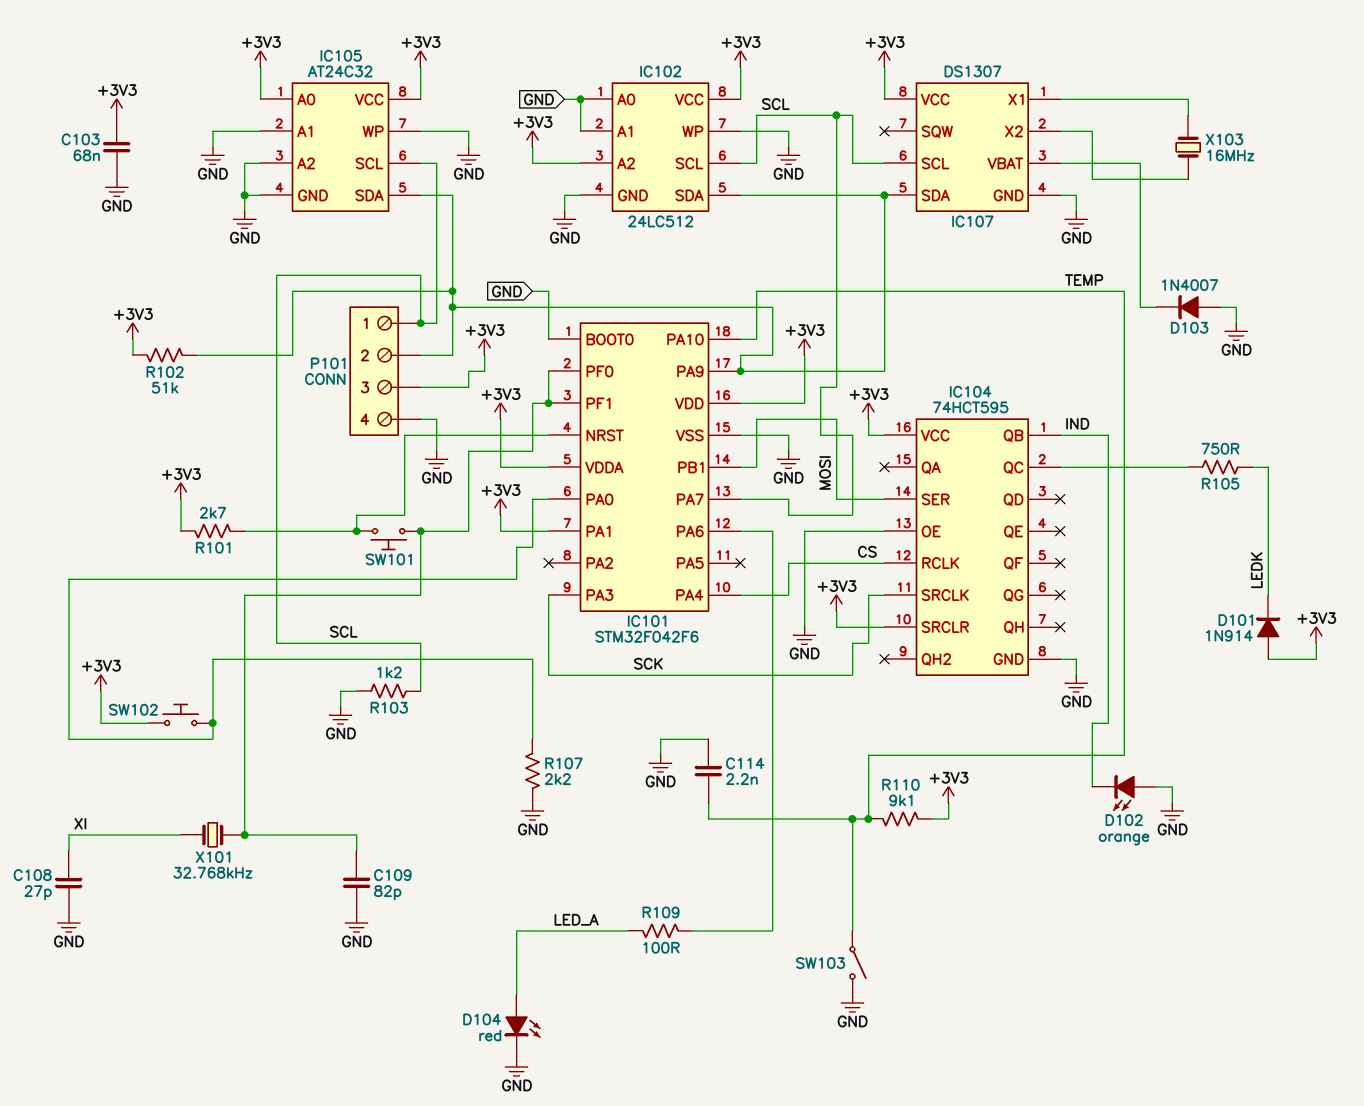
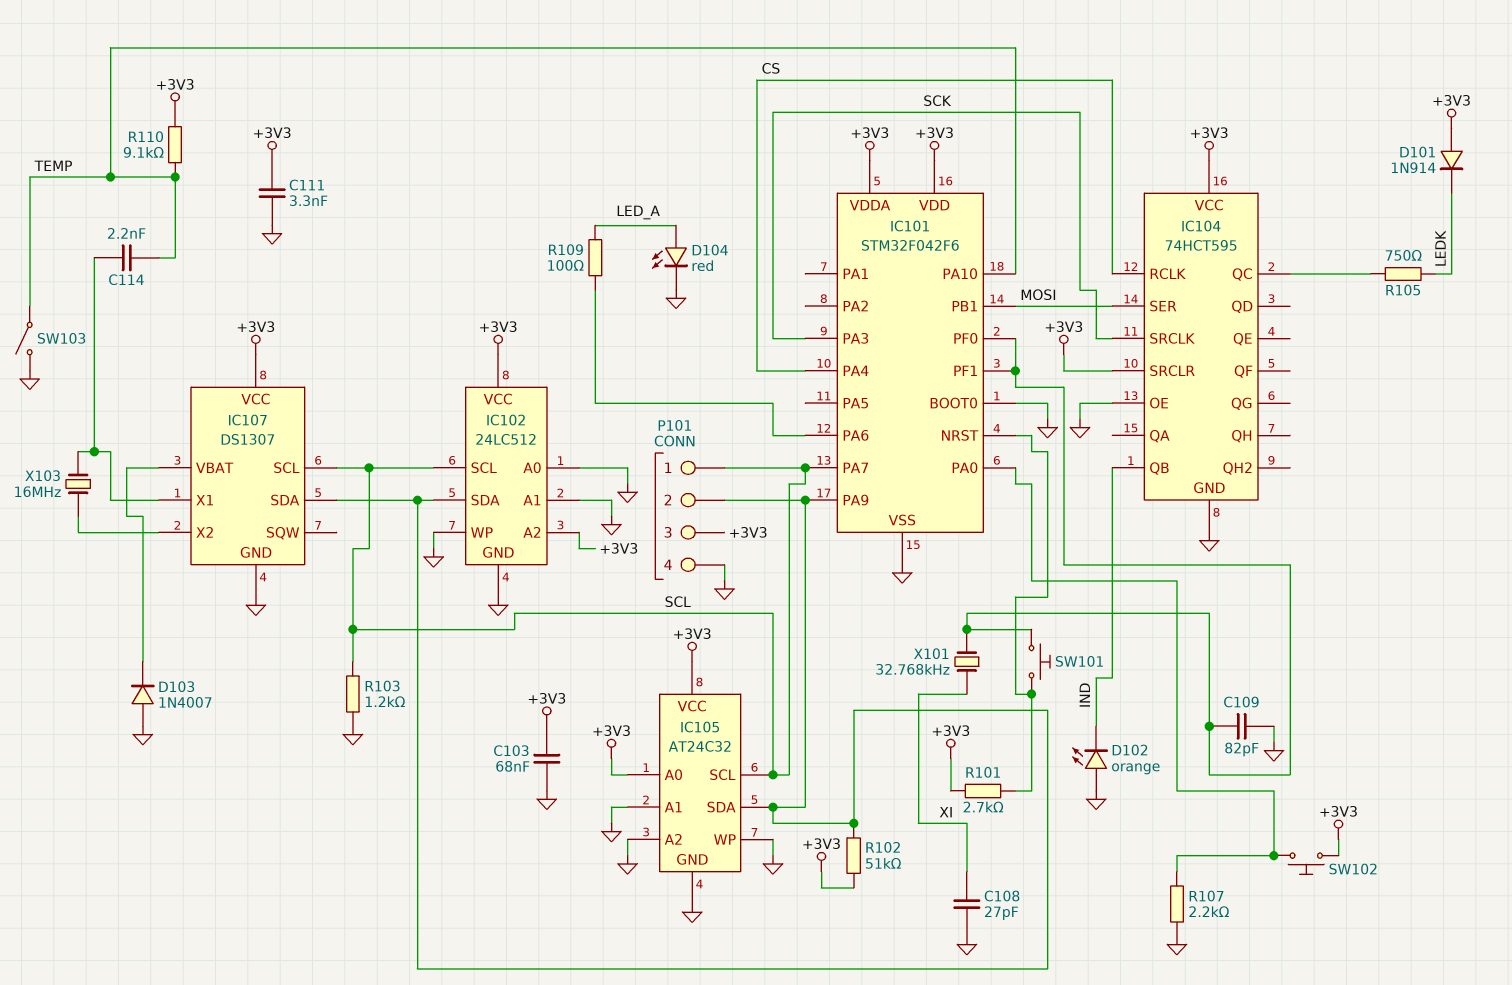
C111: none -> 3.3nF (+3V3, GND)
C114: 2.2nF (GND, TEMP) -> 2.2nF (IC107/X1, TEMP)
IC101 pin PA1: +3V3 -> none

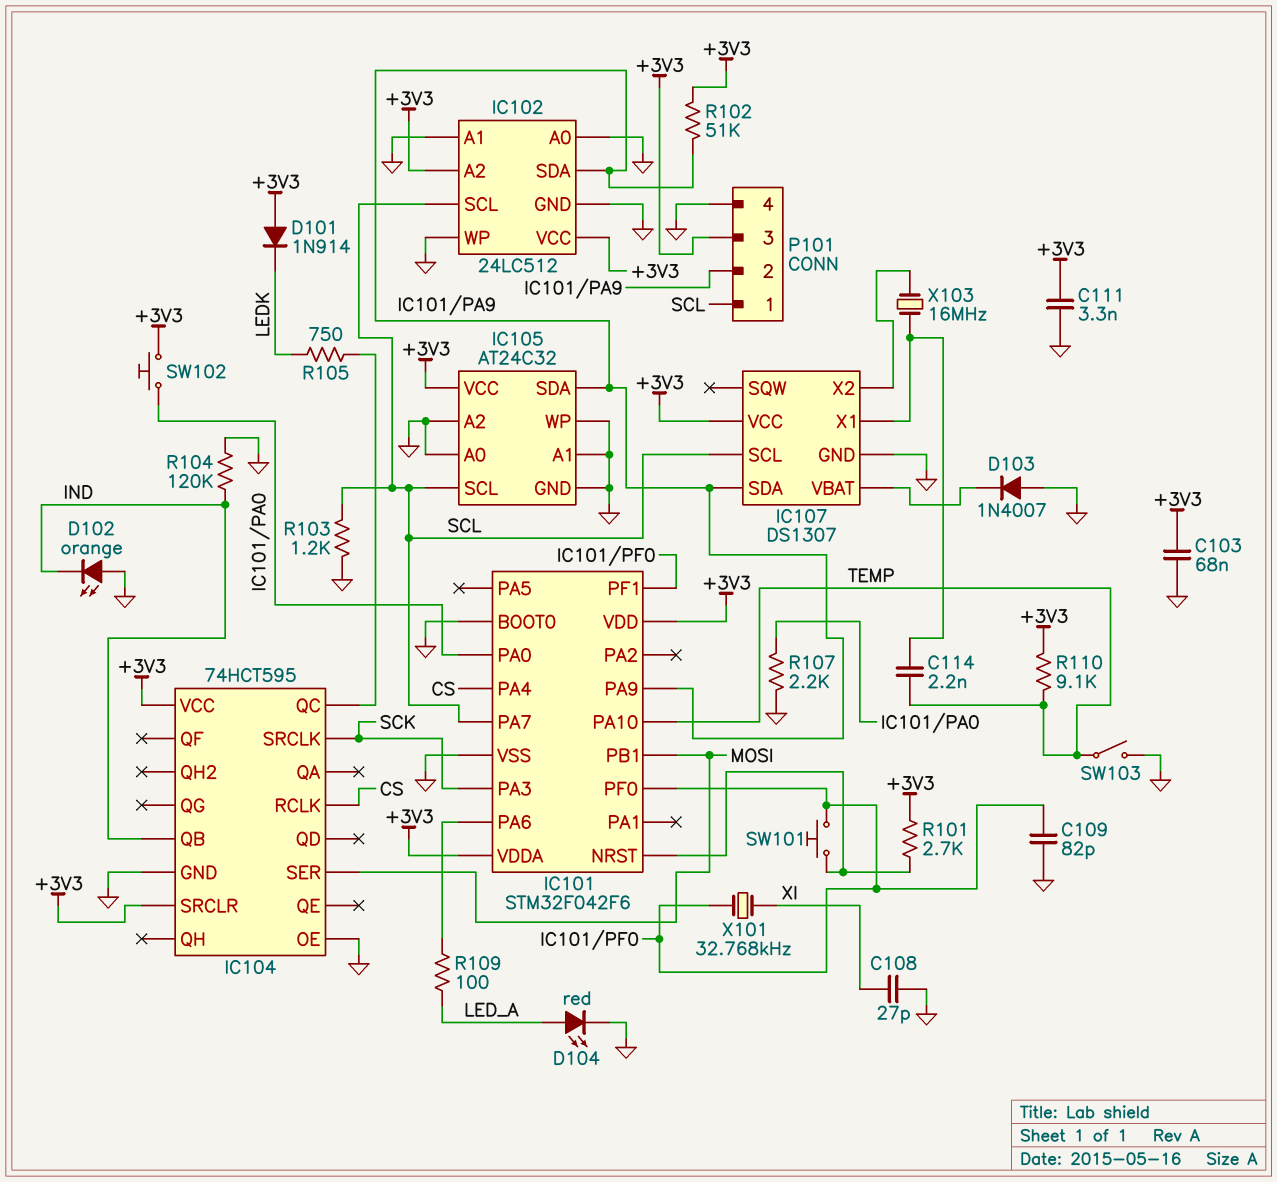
IC105 pin A0: +3V3 -> GND
R104: none -> 120k (GND, IND)

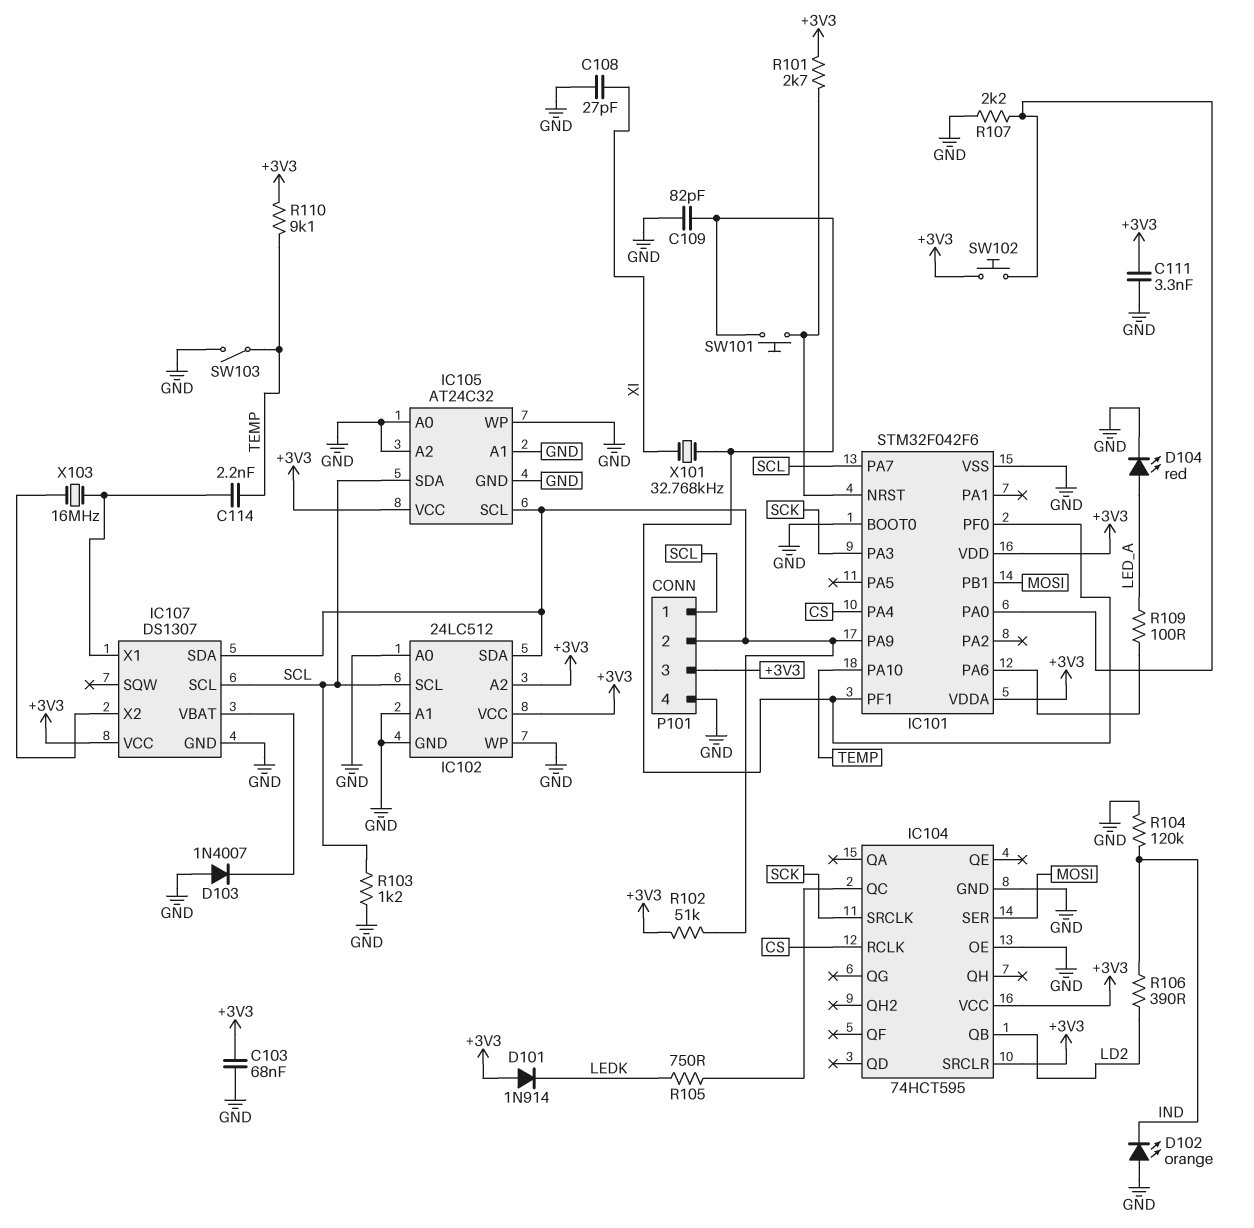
IC104 pin QB: IND -> LD2
IC105 pin SCL: SCL -> IC101/PA9
IC105 pin SDA: IC101/PA9 -> SCL
R106: none -> 390 (IND, LD2)

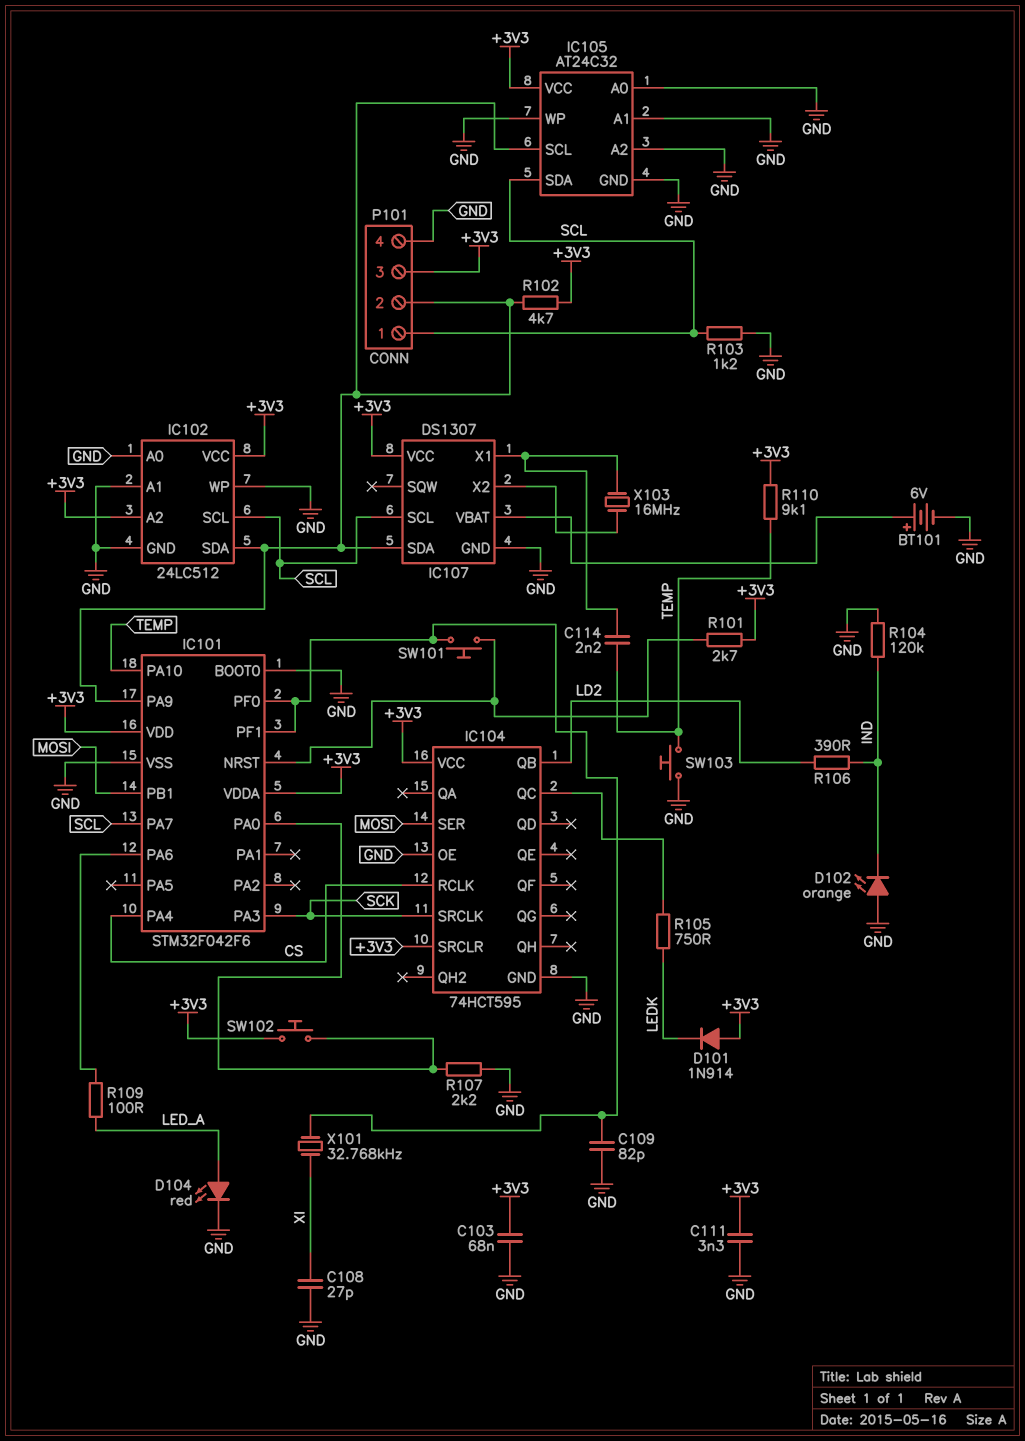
BT101: none -> 6V (plus IC107/VBAT, minus GND)
D103: diode 1N4007 (A GND, K IC107/VBAT) -> none
R102: 51k (+3V3, IC101/PA9) -> 4.7k (+3V3, IC101/PA9)
SW103: switch (GND, TEMP) -> button (GND, TEMP)

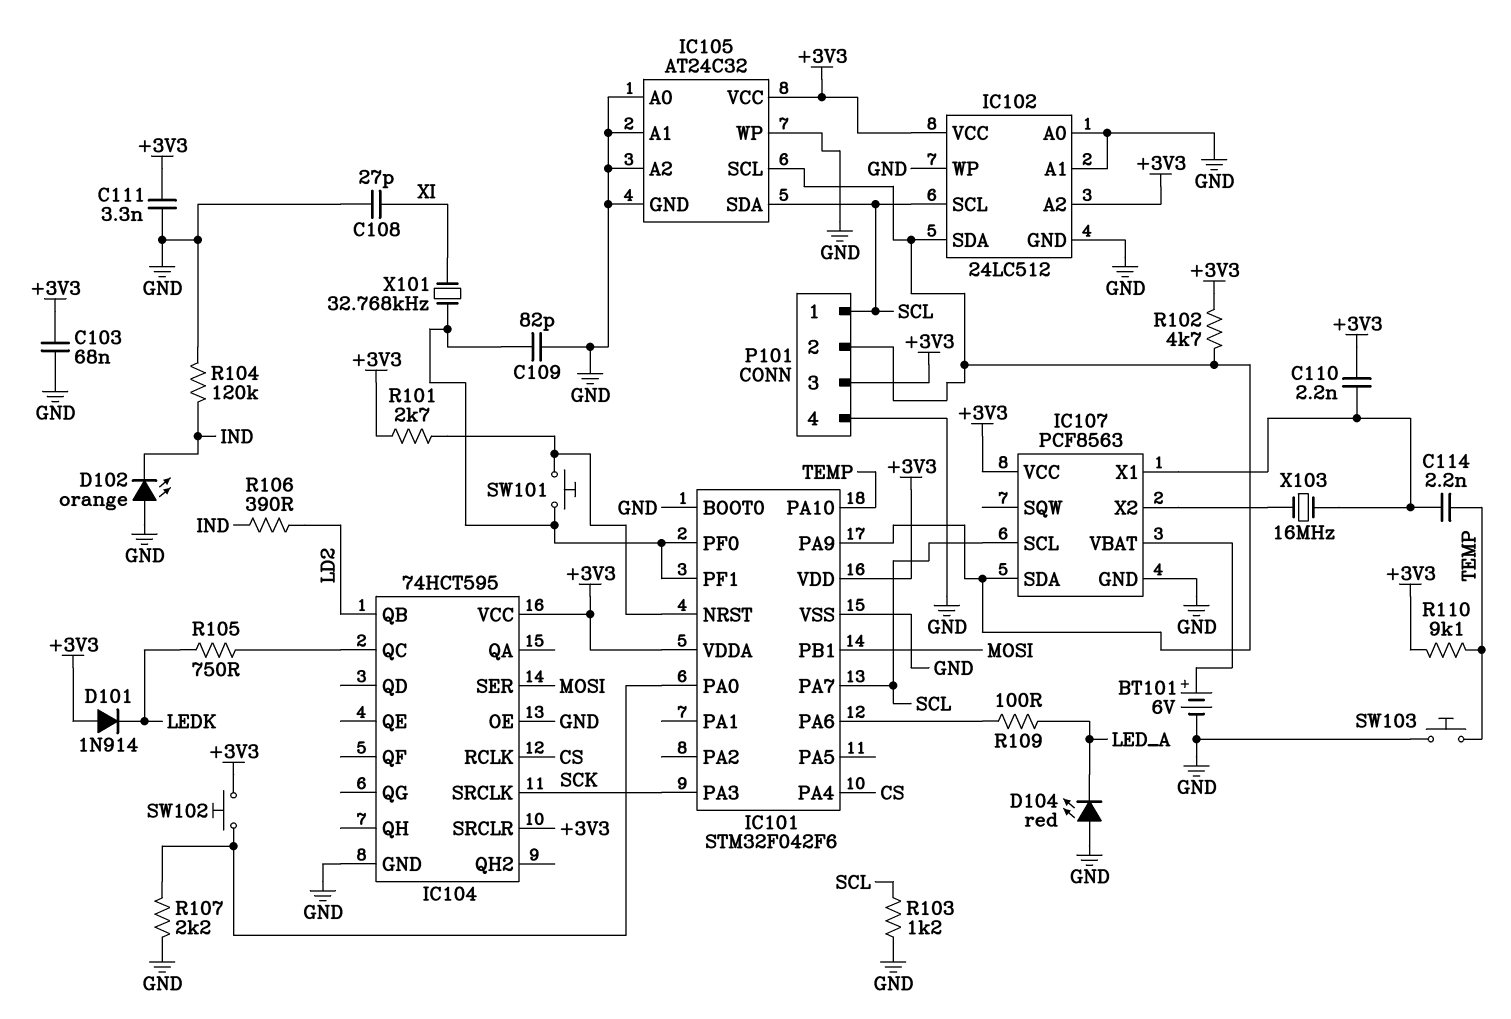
C110: none -> 2.2nF (+3V3, IC107/X1)
D104: LED red (A LED_A, K GND) -> LED red (A GND, K LED_A)
IC107: DS1307 -> PCF8563

